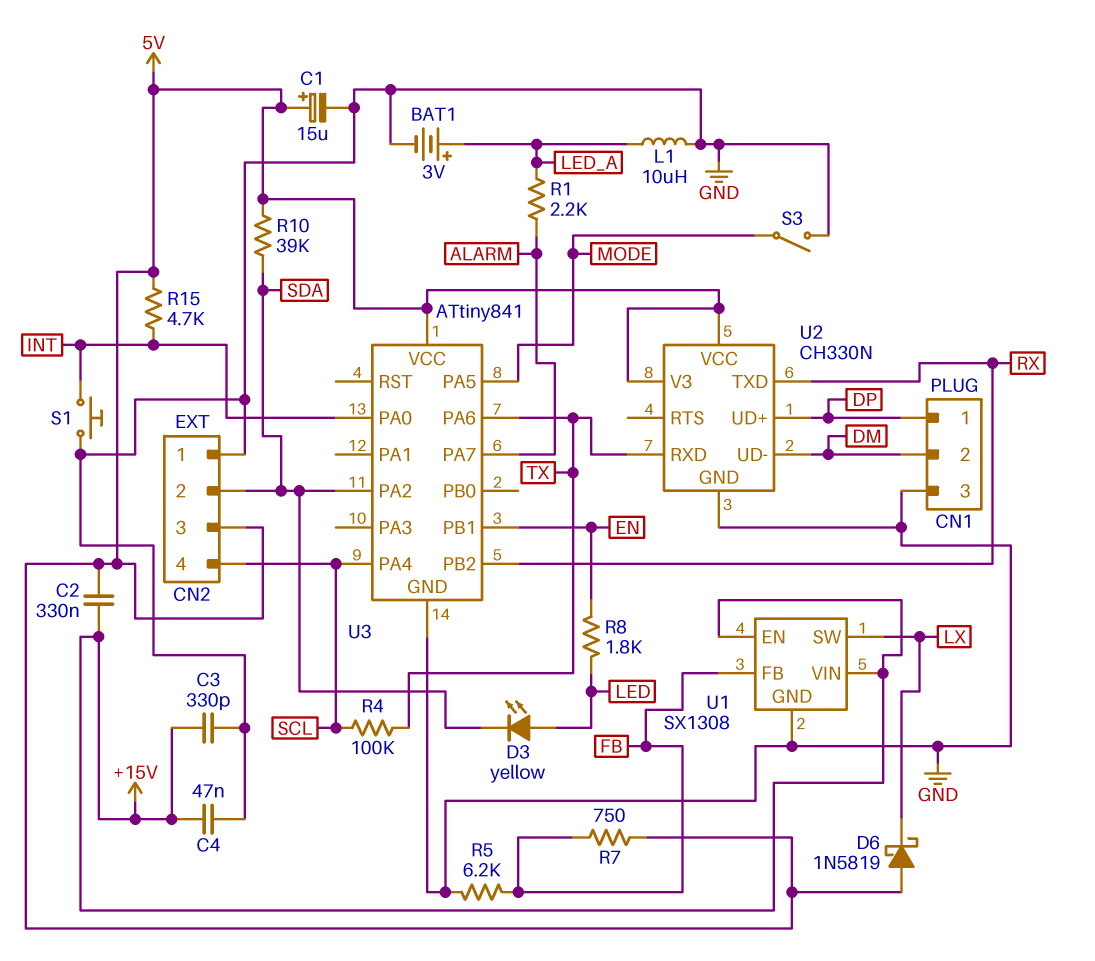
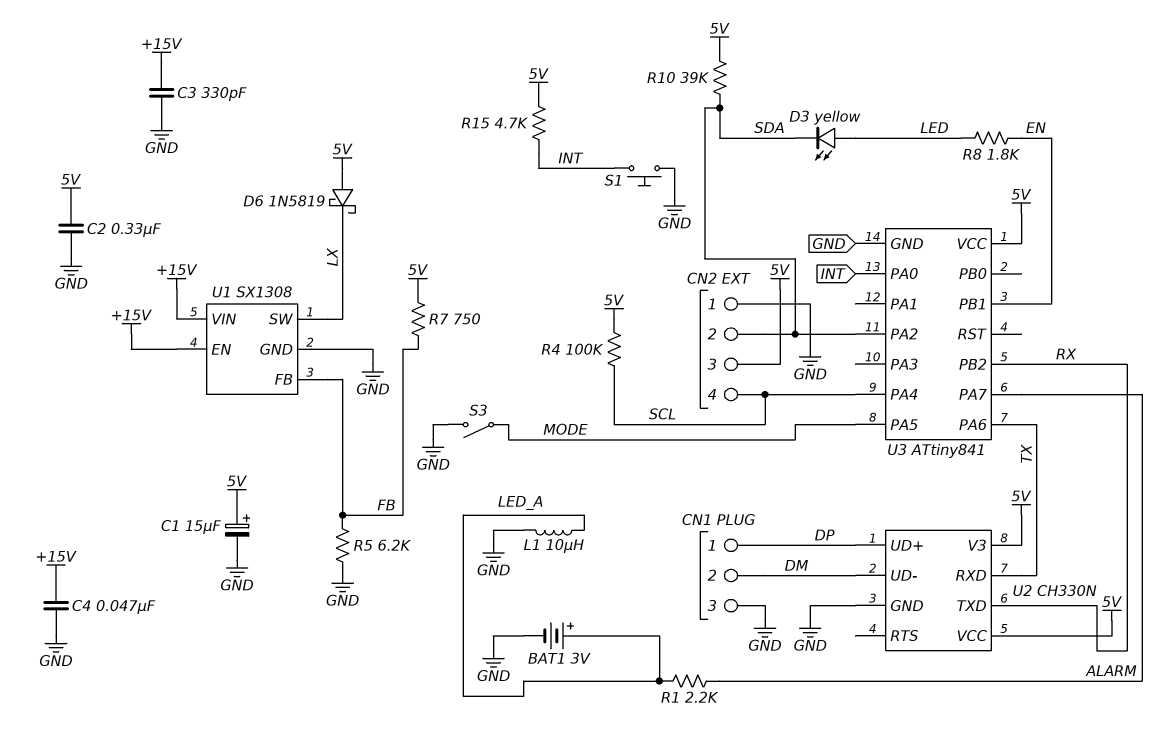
C2: 330nF (+15V, 5V) -> 330nF (5V, GND)
R4: 100k (SCL, TX) -> 100k (5V, SCL)

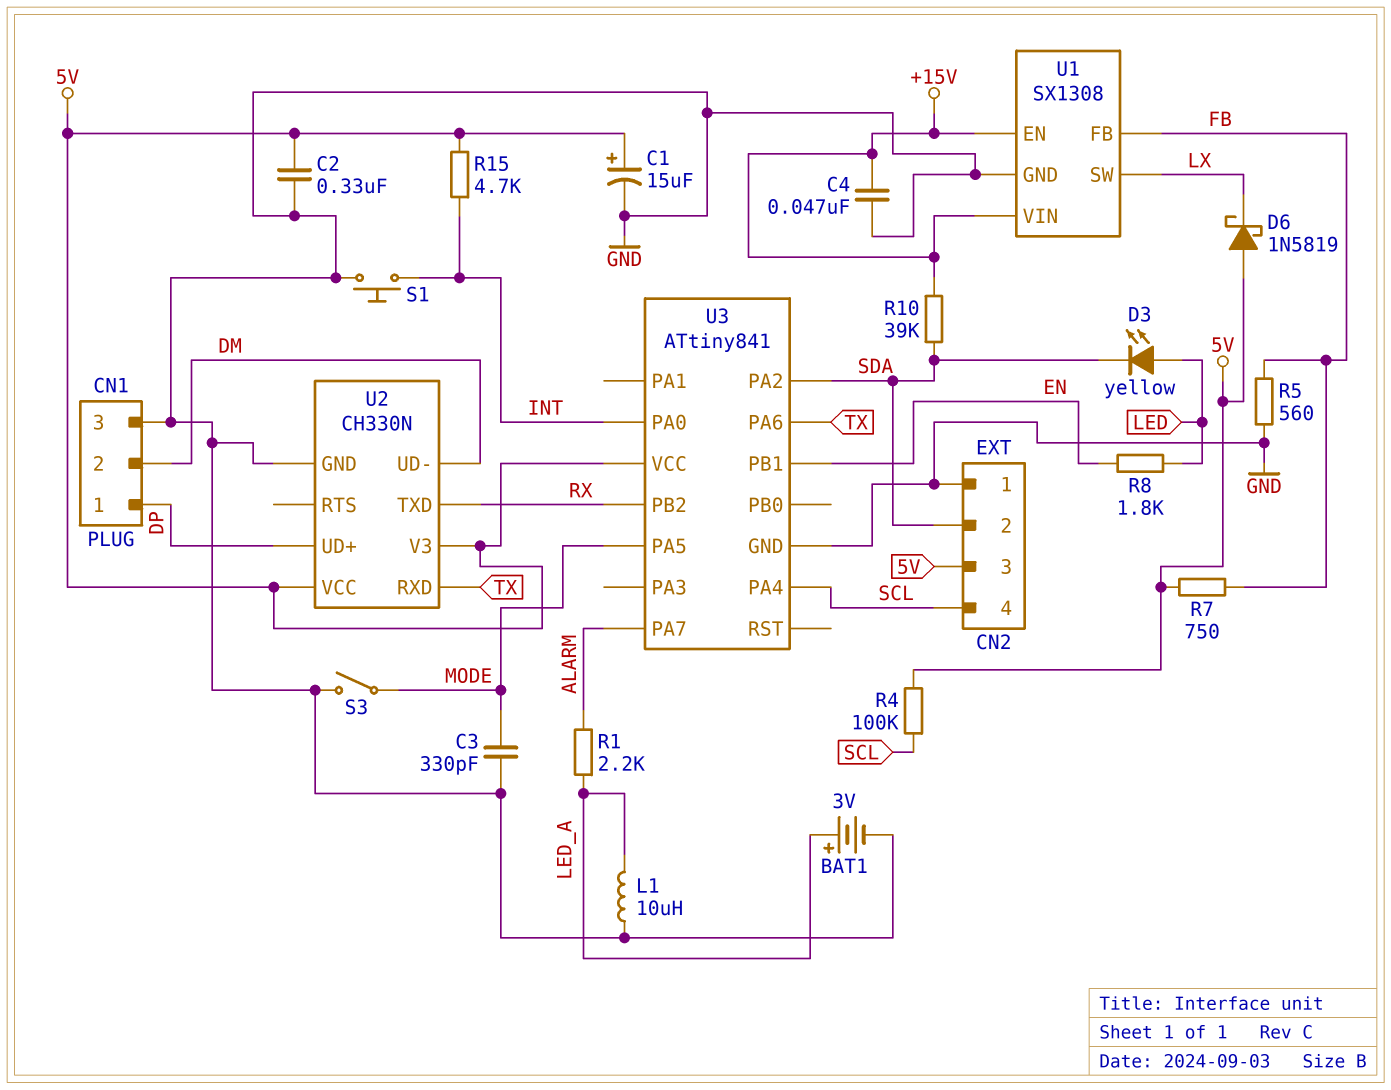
C3: 330pF (+15V, GND) -> 330pF (GND, MODE)
R5: 6.2k (FB, GND) -> 560 (FB, GND)
R10: 39k (5V, SDA) -> 39k (+15V, SDA)

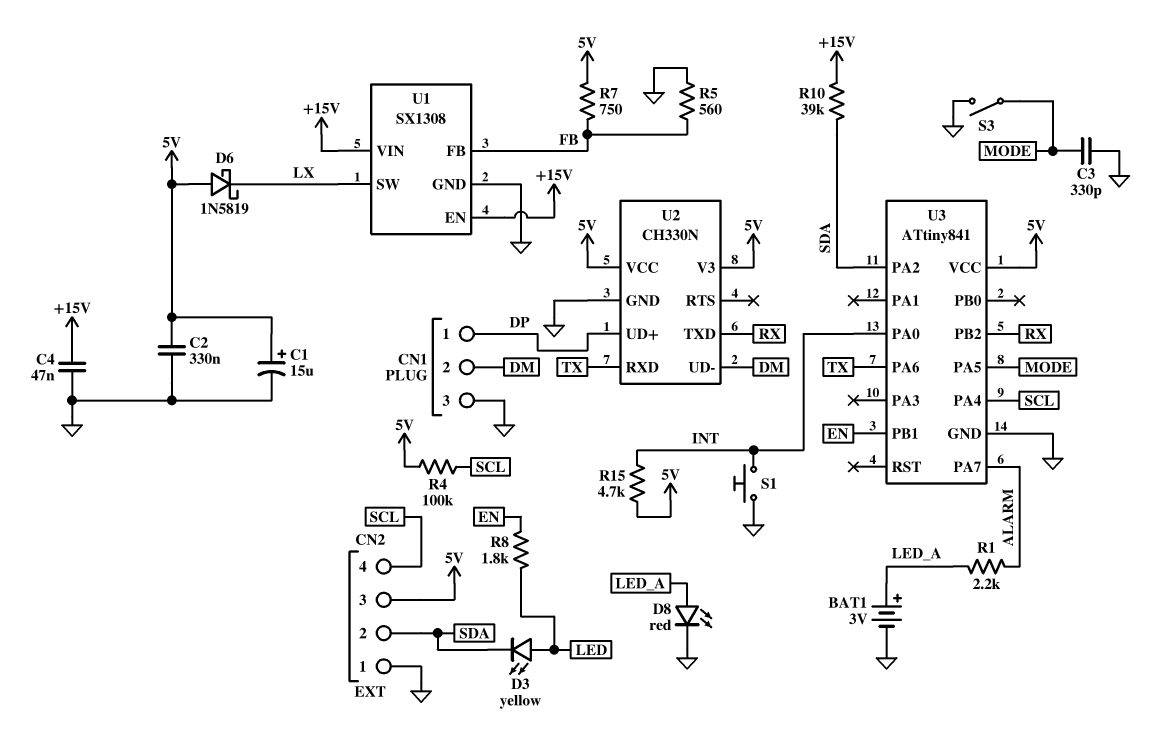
D8: none -> LED red (A LED_A, K GND)
L1: 10uH (GND, LED_A) -> none

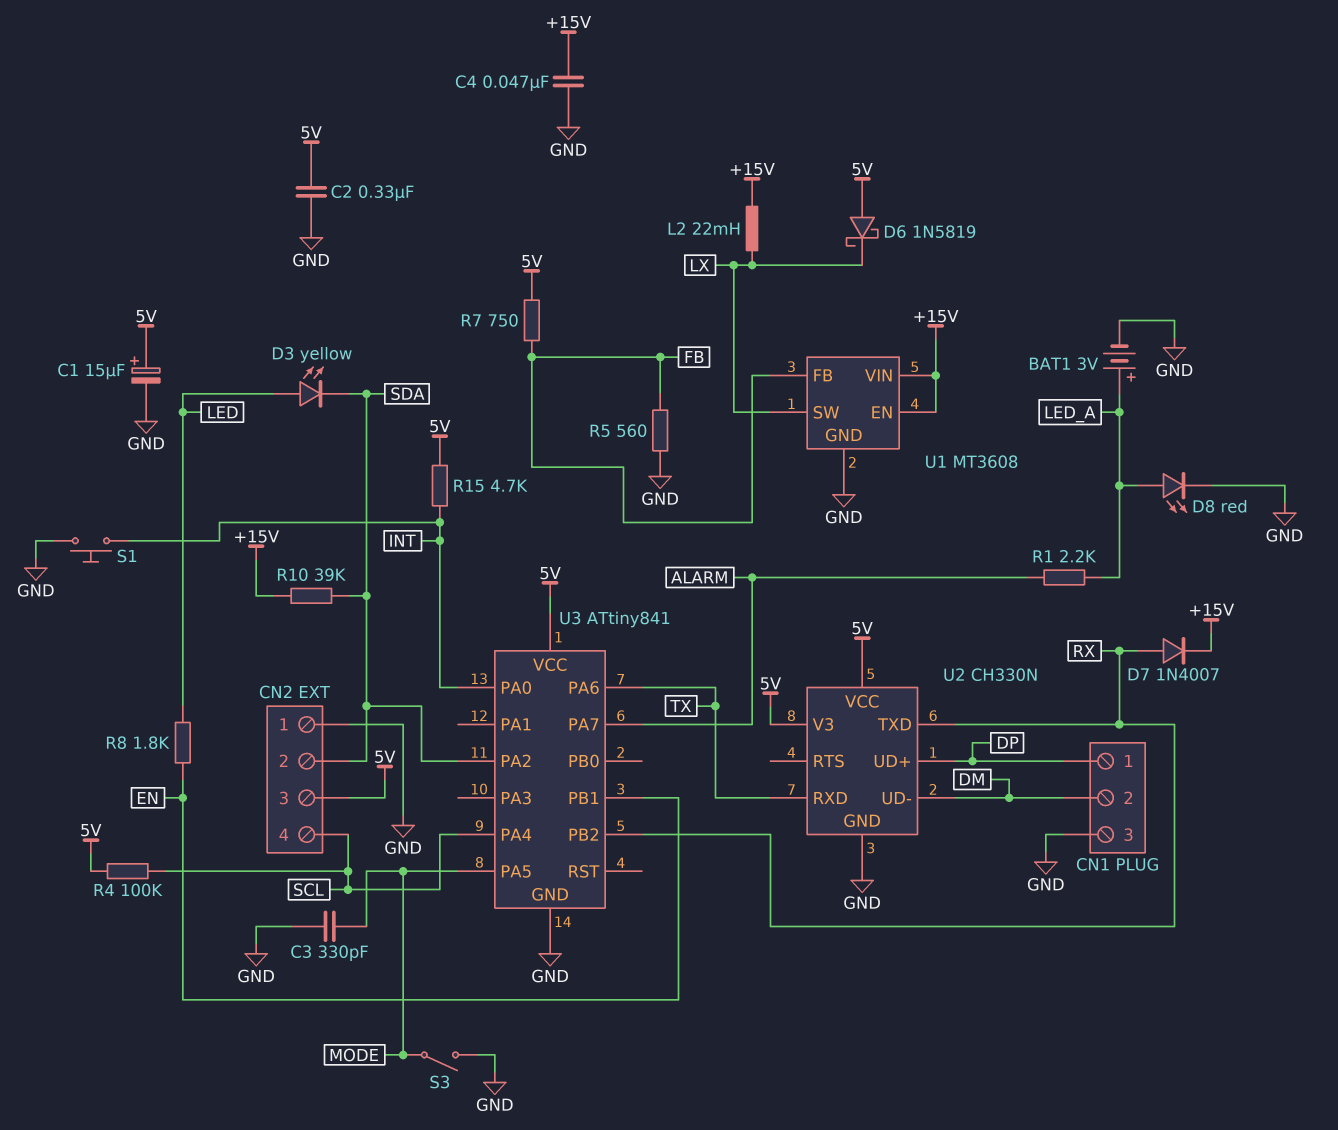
D7: none -> diode 1N4007 (A RX, K +15V)
L2: none -> 22mH (+15V, LX)
U1: SX1308 -> MT3608

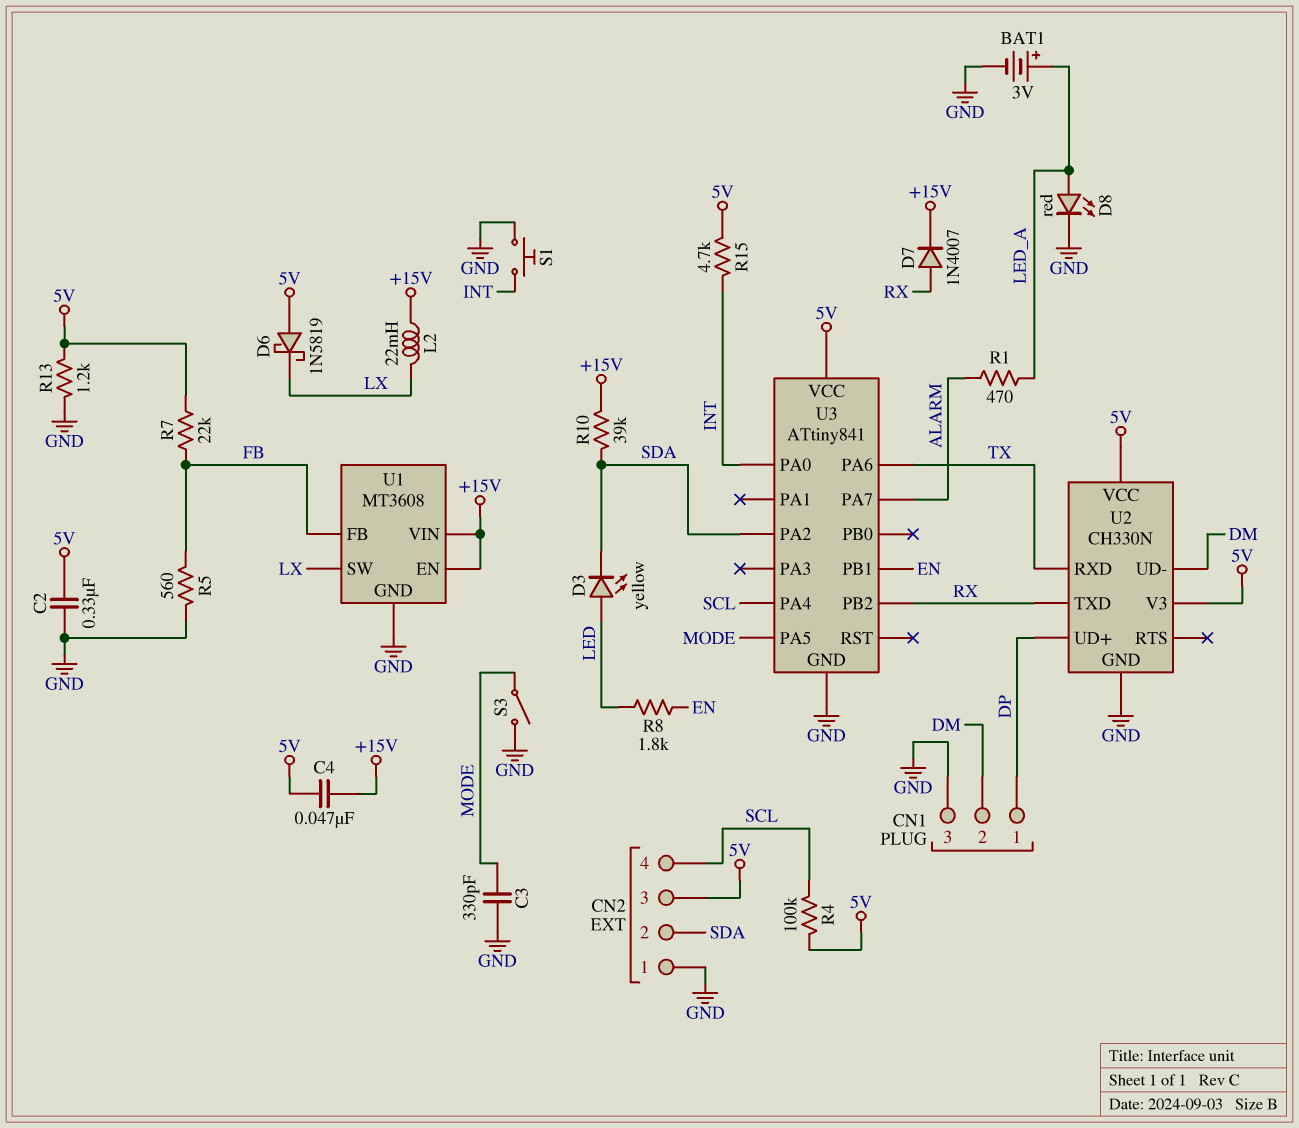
C1: 15uF (plus 5V, minus GND) -> none
C4: 47nF (+15V, GND) -> 47nF (+15V, 5V)
R1: 2.2k (ALARM, LED_A) -> 470 (ALARM, LED_A)
R7: 750 (5V, FB) -> 22k (5V, FB)
R13: none -> 1.2k (5V, GND)

